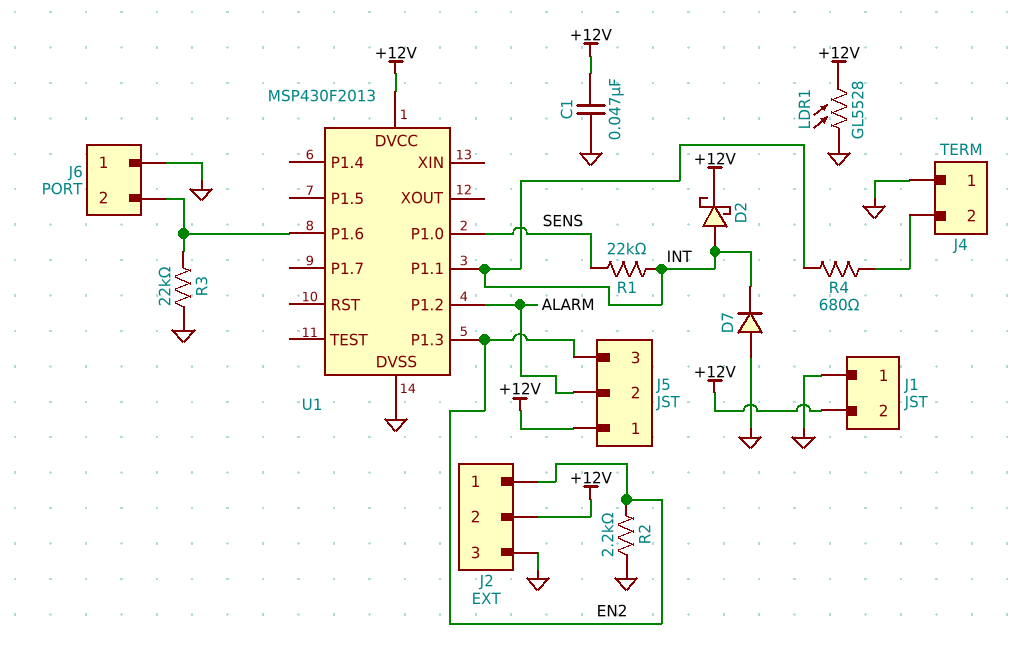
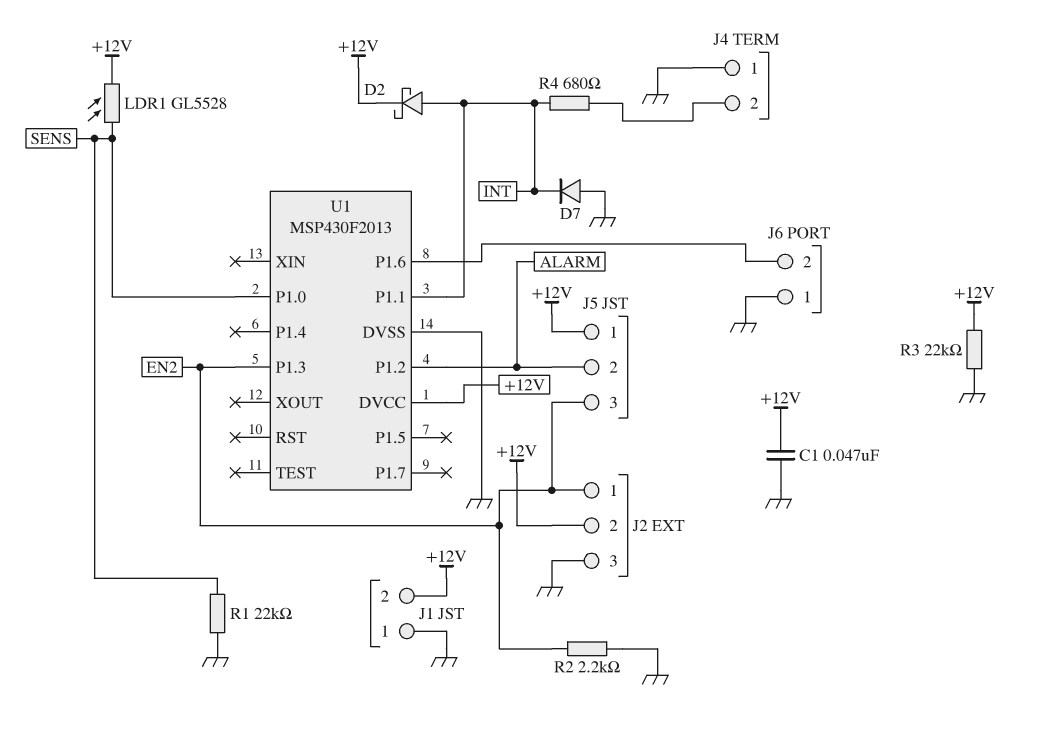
LDR1: GL5528 (+12V, GND) -> GL5528 (+12V, SENS)
R1: 22k (INT, SENS) -> 22k (GND, SENS)
R3: 22k (GND, J6/2) -> 22k (+12V, GND)

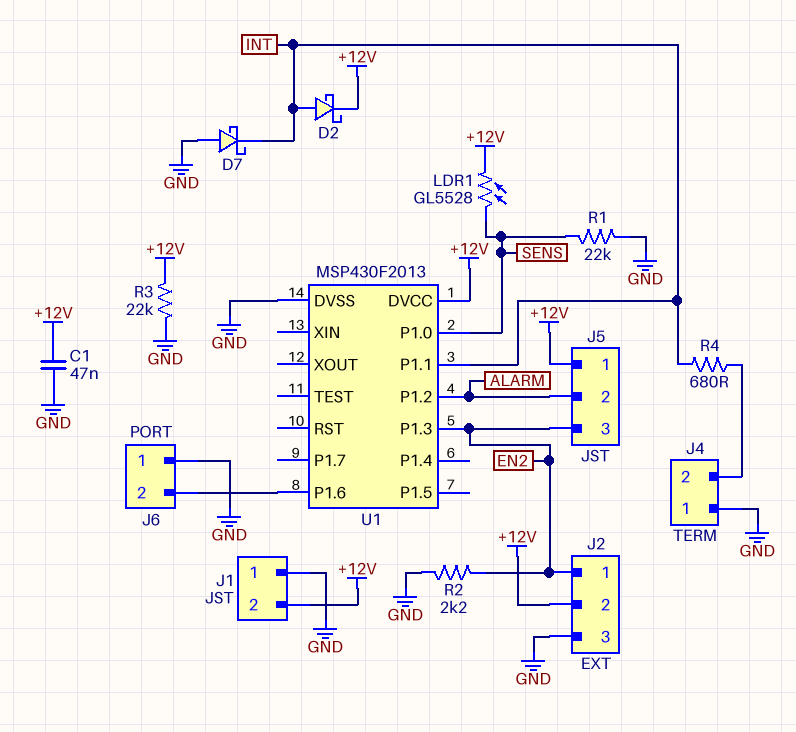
D7: diode (A GND, K INT) -> schottky (A GND, K INT)

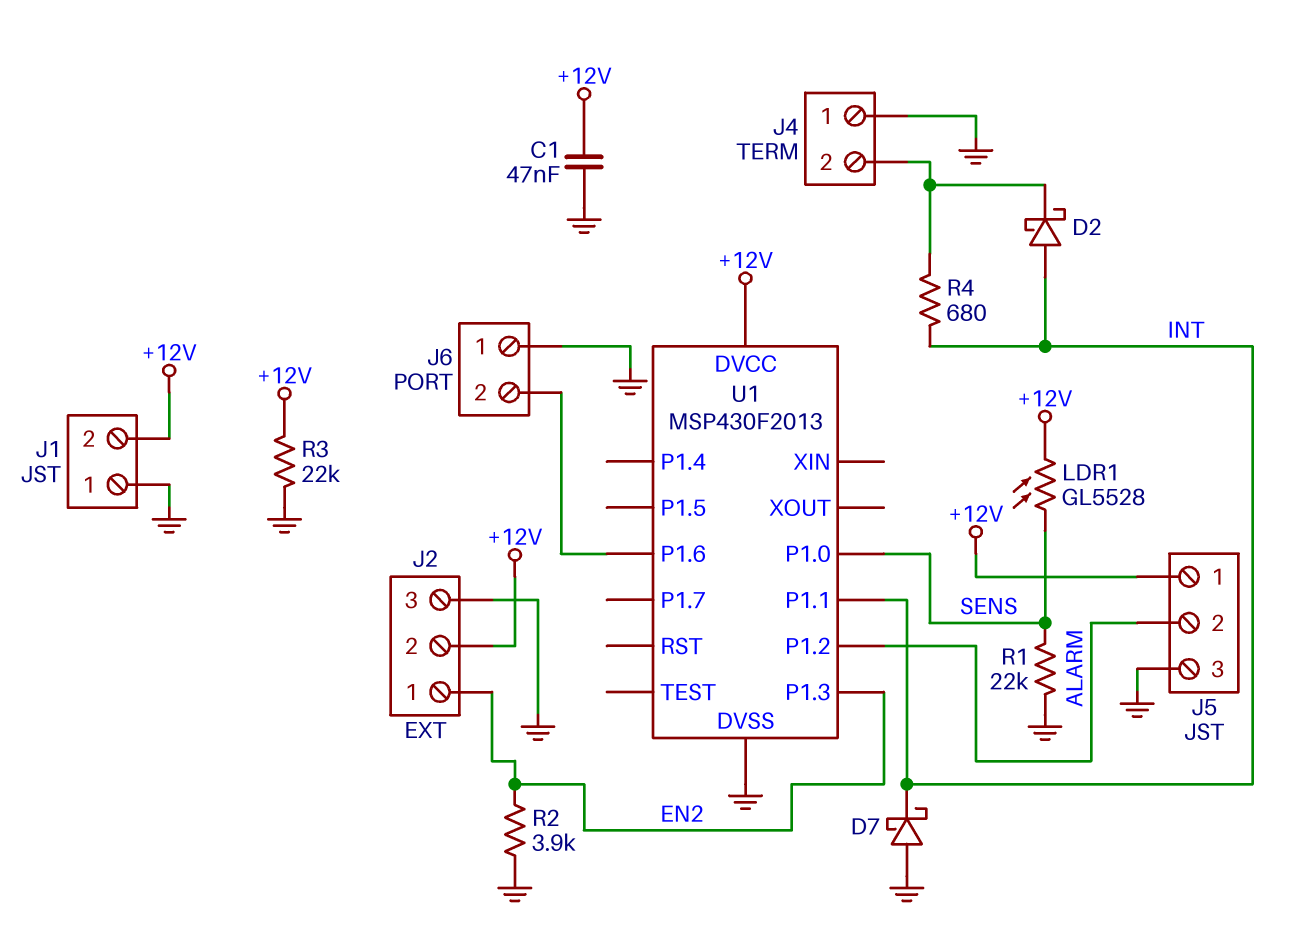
D2: schottky (A INT, K +12V) -> schottky (A INT, K J4/2)
J5 pin 3: EN2 -> GND
R2: 2.2k (EN2, GND) -> 3.9k (EN2, GND)

